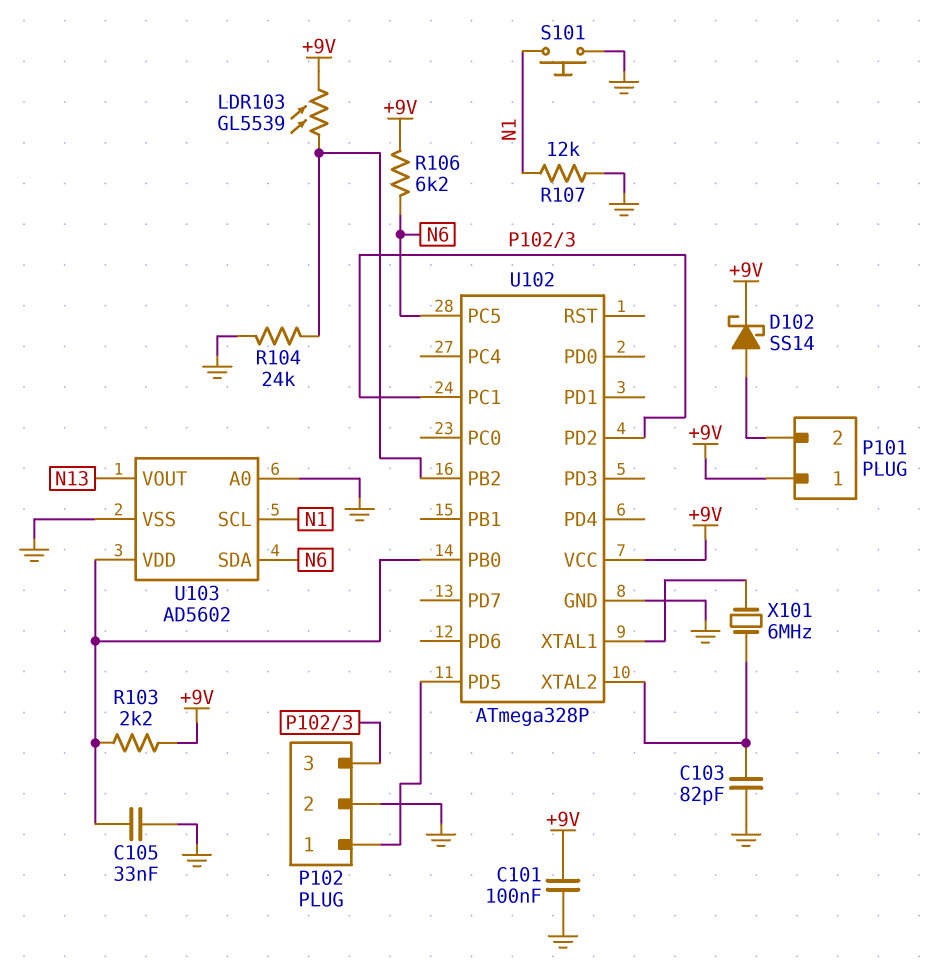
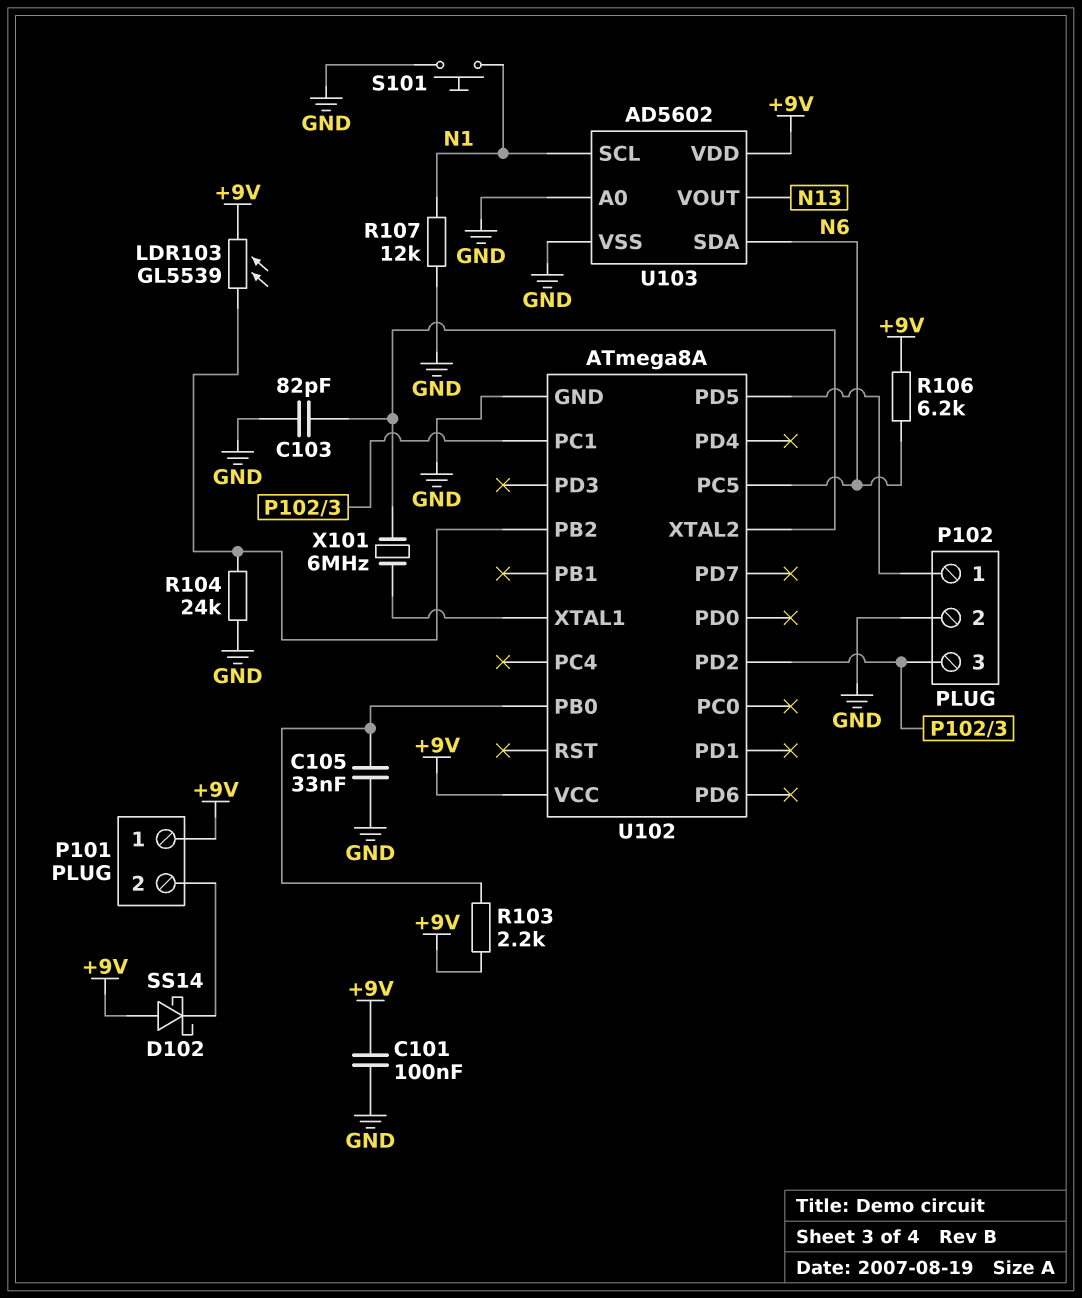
D102: schottky SS14 (A P101/2, K +9V) -> schottky SS14 (A +9V, K P101/2)
U102: ATmega328P -> ATmega8A
U103 pin VDD: U102/PB0 -> +9V

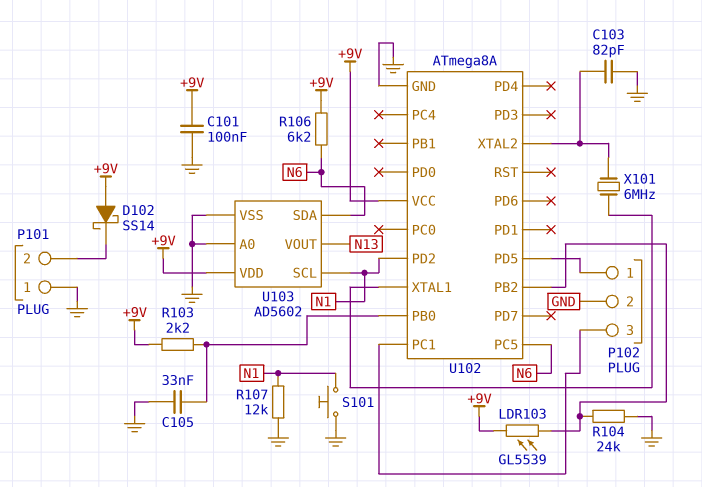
P101 pin 1: +9V -> GND
U102 pin PD2: P102/3 -> N1

